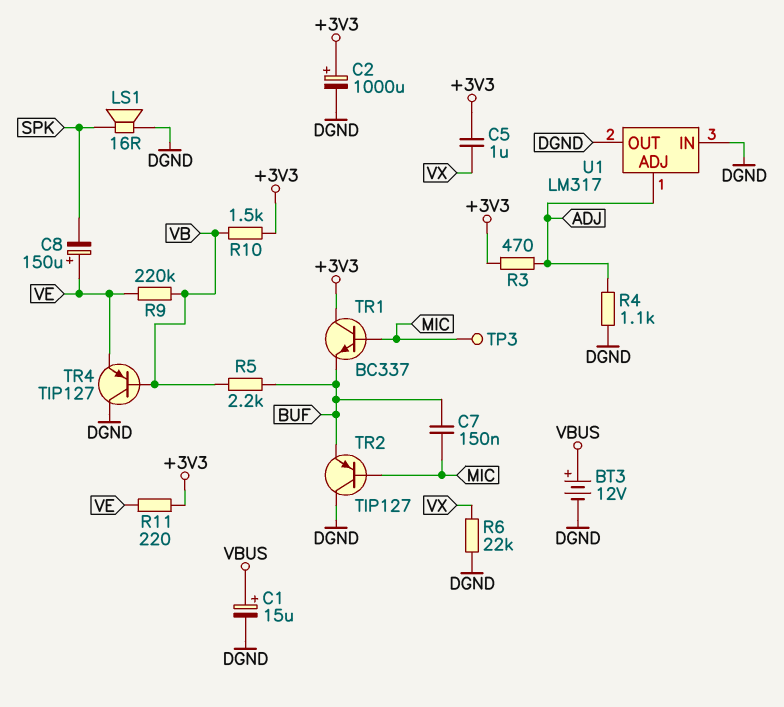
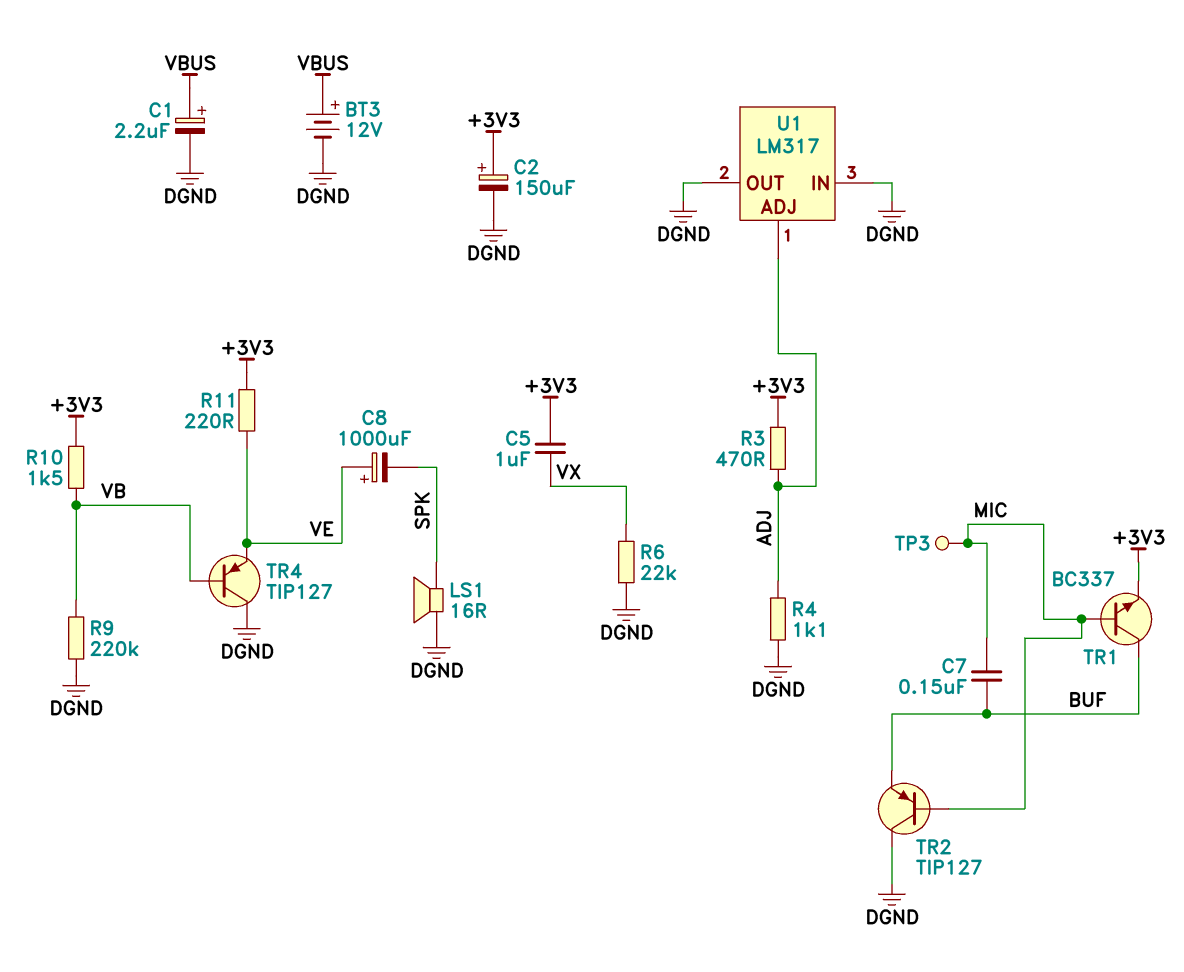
C1: 15uF (plus VBUS, minus DGND) -> 2.2uF (plus VBUS, minus DGND)
C2: 1000uF (plus +3V3, minus DGND) -> 150uF (plus +3V3, minus DGND)
C8: 150uF (plus VE, minus SPK) -> 1000uF (plus VE, minus SPK)
R5: 2.2k (BUF, VB) -> none
R9: 220k (VB, VE) -> 220k (DGND, VB)
TR1: NPN BC337 (B MIC, C +3V3, E BUF) -> NPN BC337 (B MIC, C BUF, E +3V3)

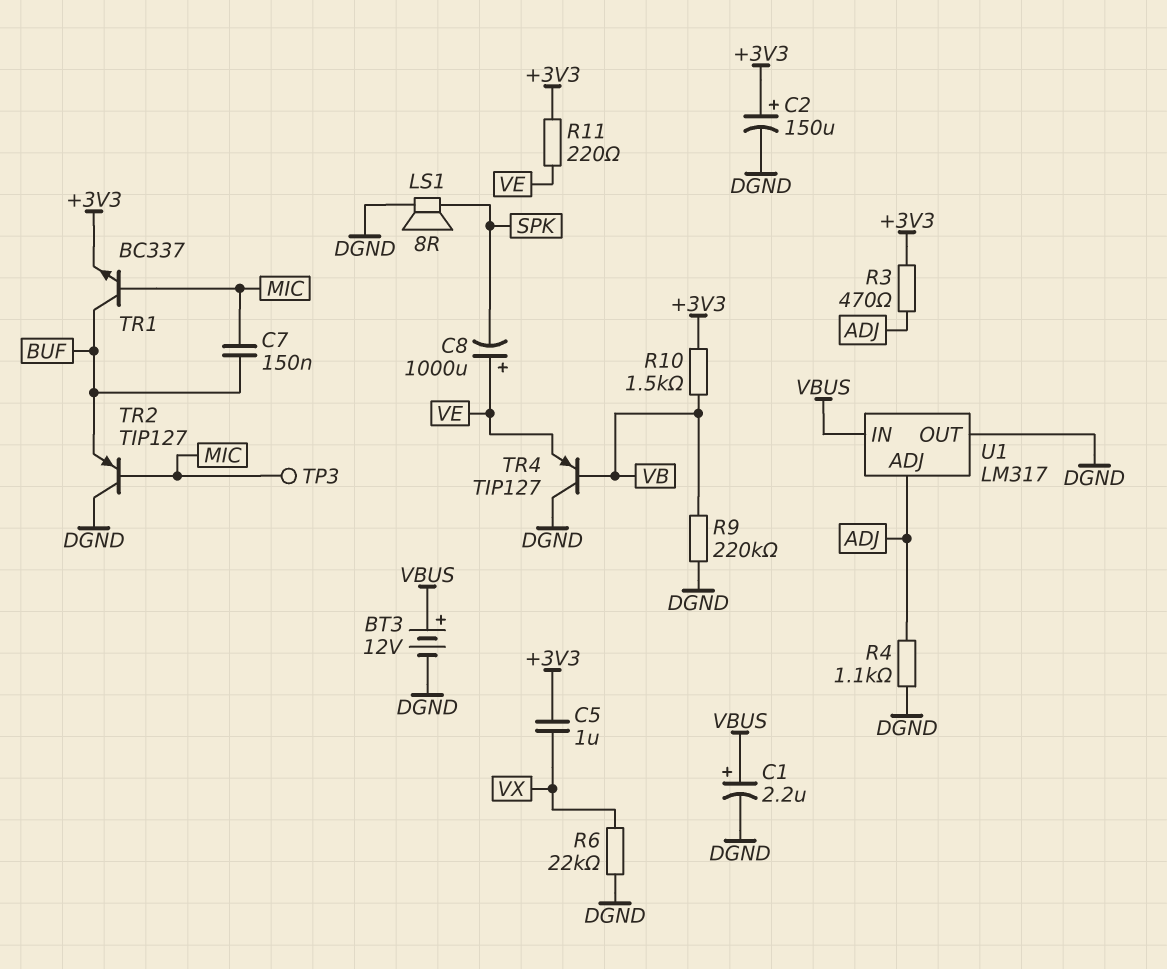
LS1: speaker 16R (DGND, SPK) -> speaker 8R (DGND, SPK)
U1 pin IN: DGND -> VBUS

